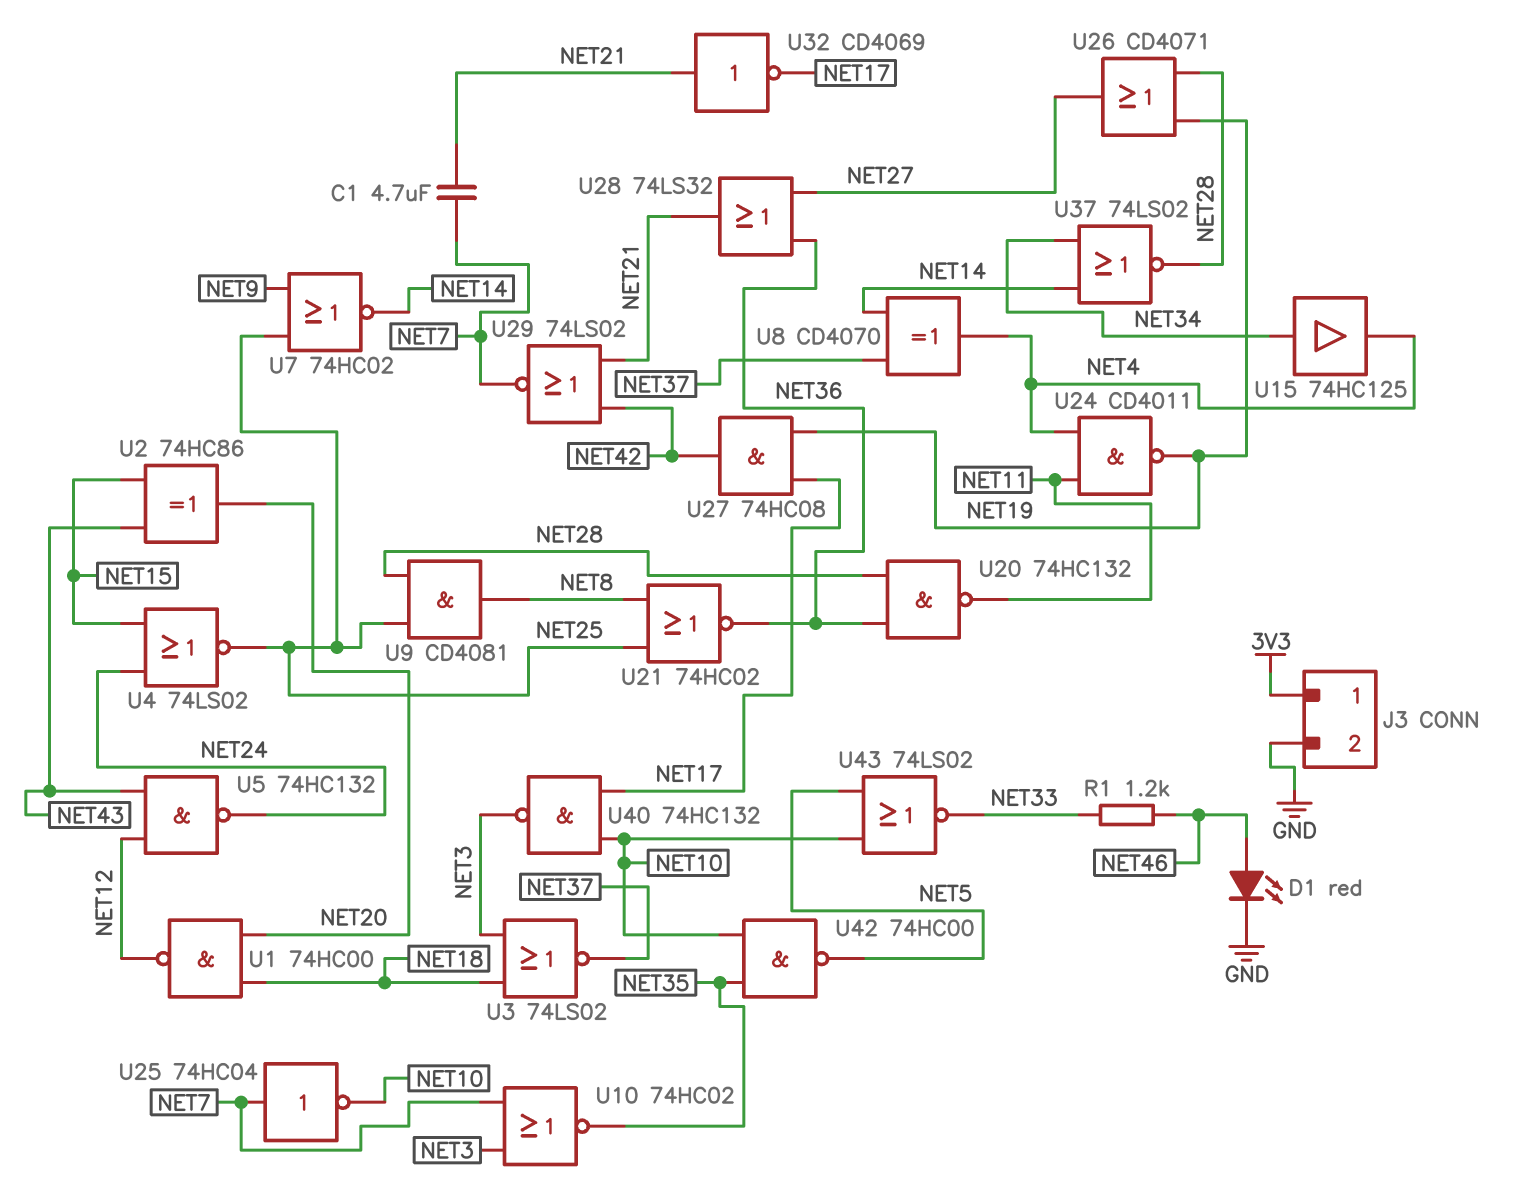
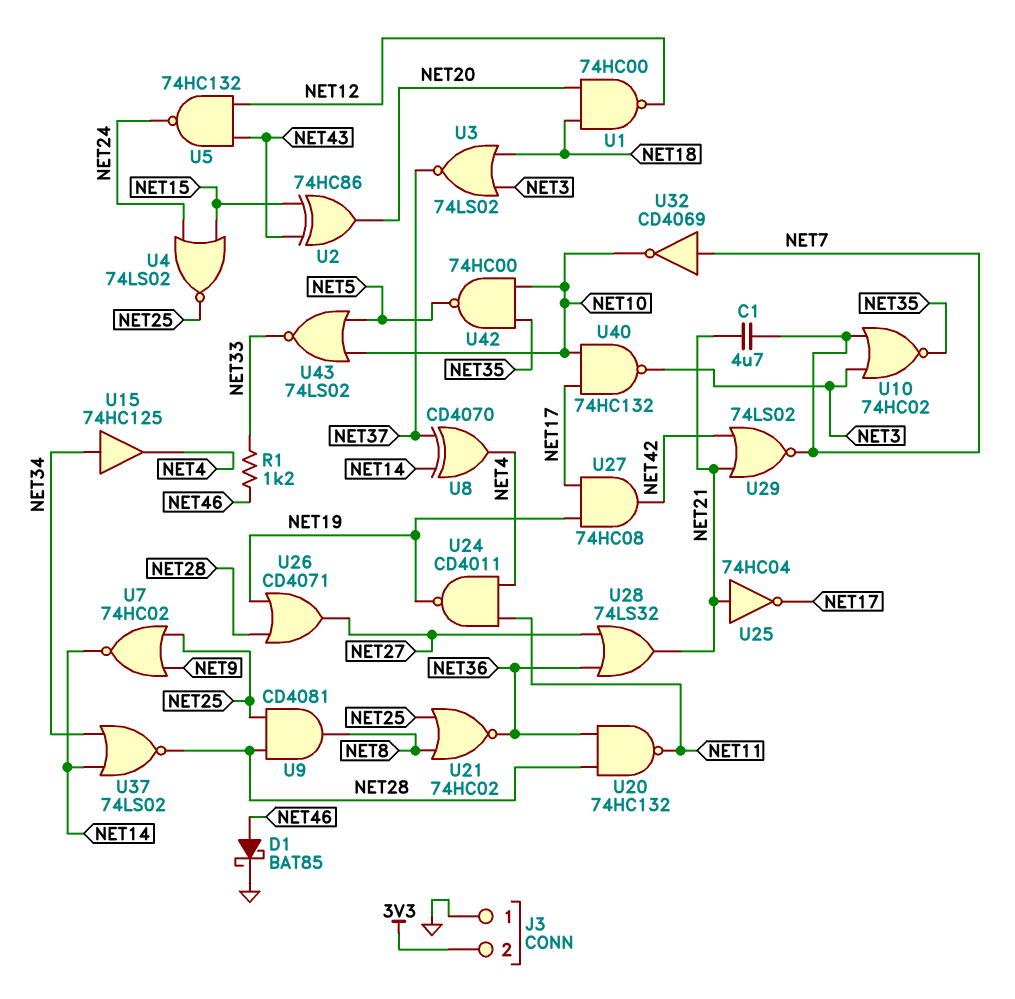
D1: LED red (A NET46, K GND) -> schottky BAT85 (A NET46, K GND)
J3 pin 1: 3V3 -> GND
J3 pin 2: GND -> 3V3
U25: NOT 74HC04 (in NET7, out NET10) -> NOT 74HC04 (in NET21, out NET17)
U32: NOT CD4069 (in NET21, out NET17) -> NOT CD4069 (in NET7, out NET10)

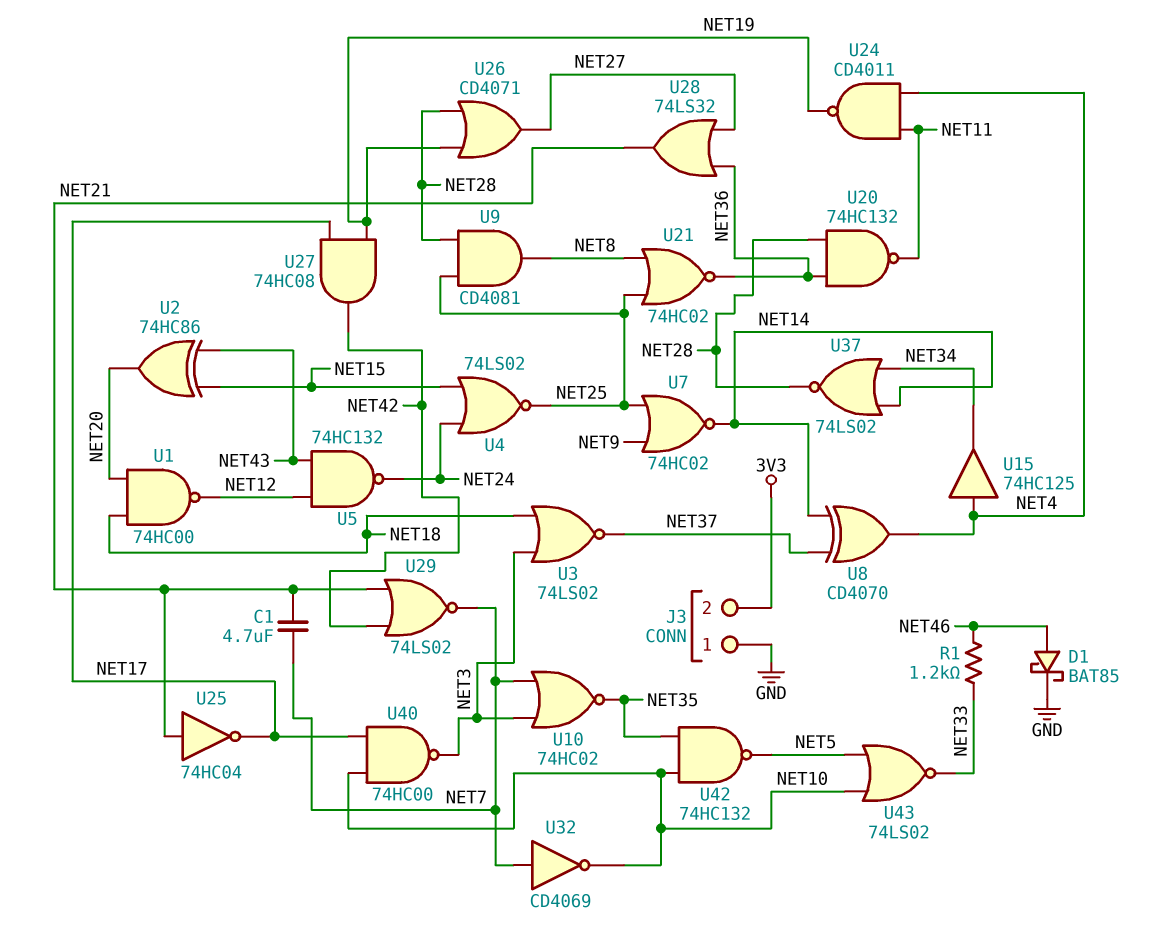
U15: buffer 74HC125 (in NET34, out NET4) -> buffer 74HC125 (in NET4, out NET34)
U40: NAND 74HC132 (in NET10, in NET17, out NET3) -> NAND 74HC00 (in NET10, in NET17, out NET3)
U42: NAND 74HC00 (in NET10, in NET35, out NET5) -> NAND 74HC132 (in NET10, in NET35, out NET5)

